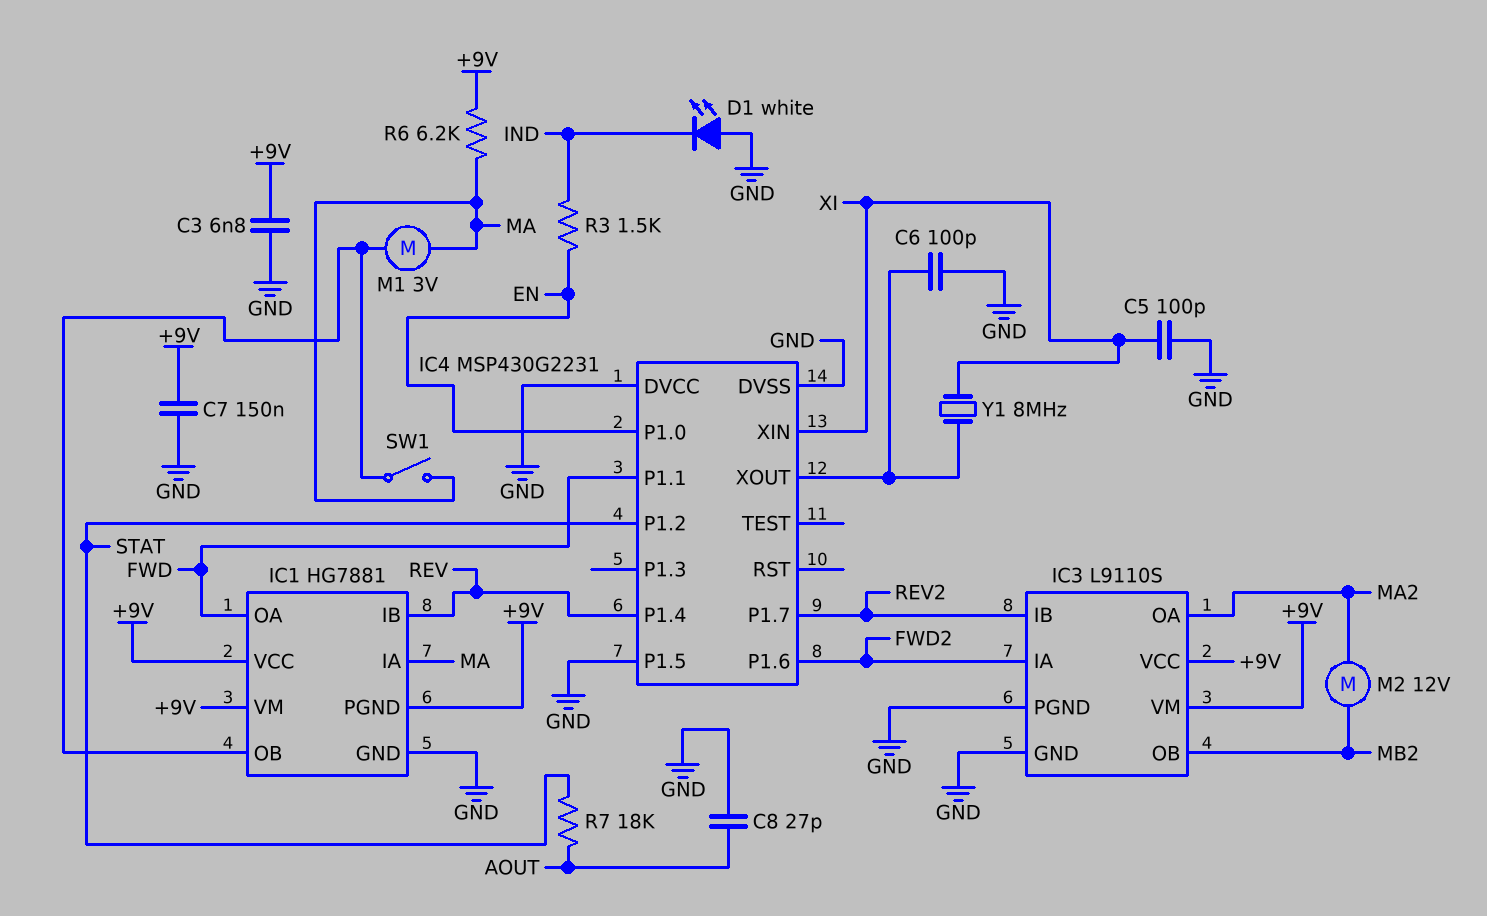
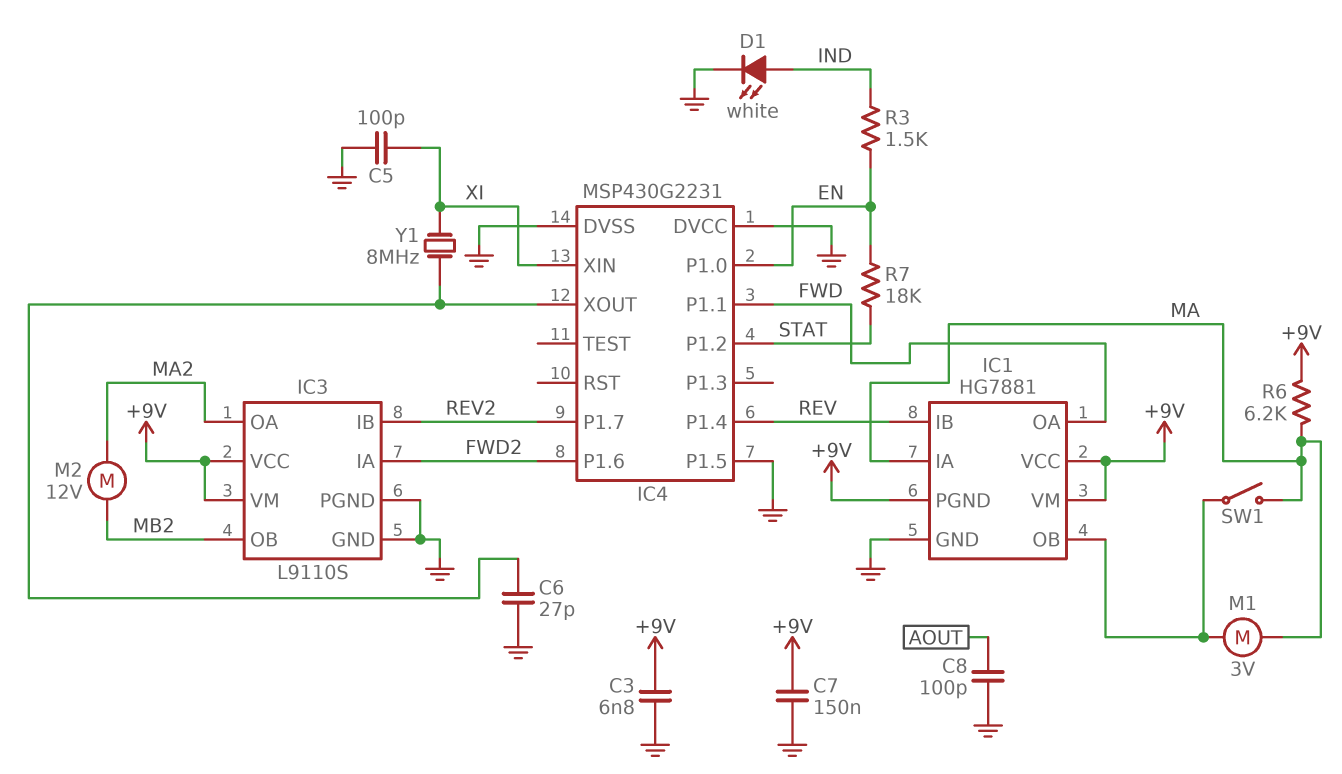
C6: 100pF (GND, IC4/XOUT) -> 27pF (GND, IC4/XOUT)
C8: 27pF (AOUT, GND) -> 100pF (AOUT, GND)
D1: LED white (A GND, K IND) -> LED white (A IND, K GND)
R7: 18k (AOUT, STAT) -> 18k (EN, STAT)

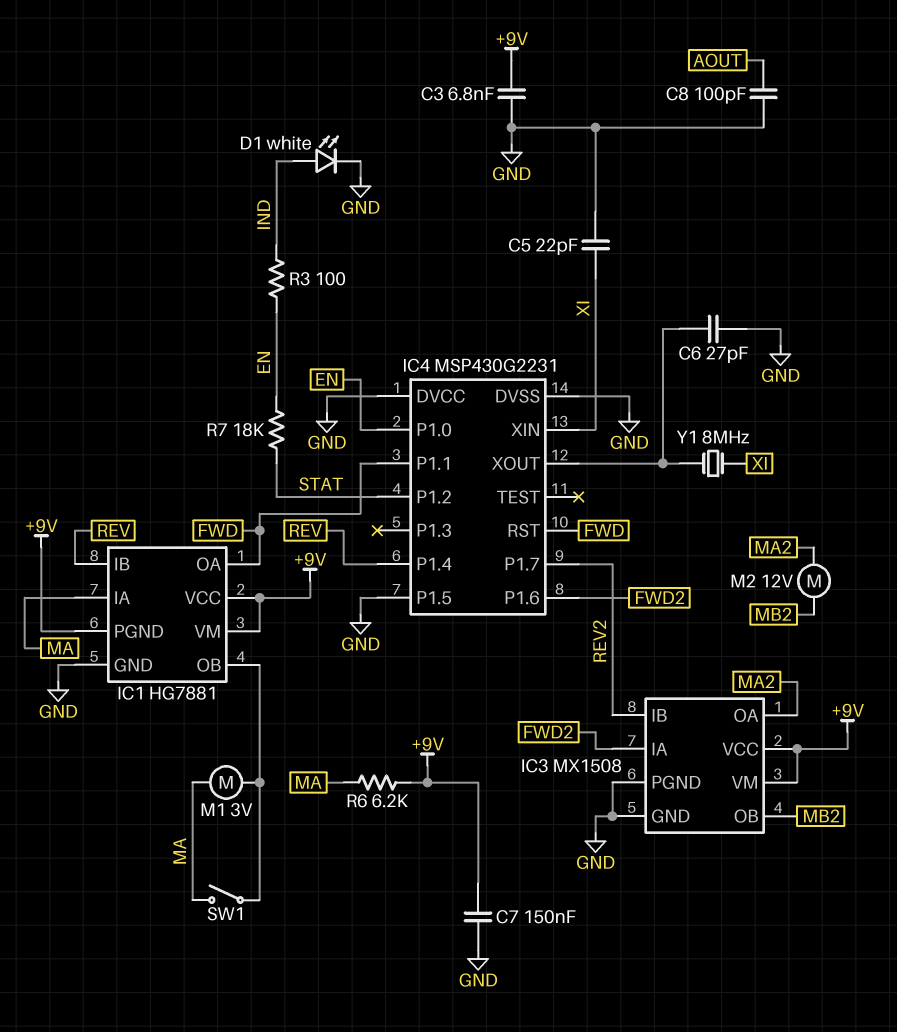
C5: 100pF (GND, XI) -> 22pF (GND, XI)
IC3: L9110S -> MX1508
IC4 pin RST: none -> FWD
R3: 1.5k (EN, IND) -> 100 (EN, IND)

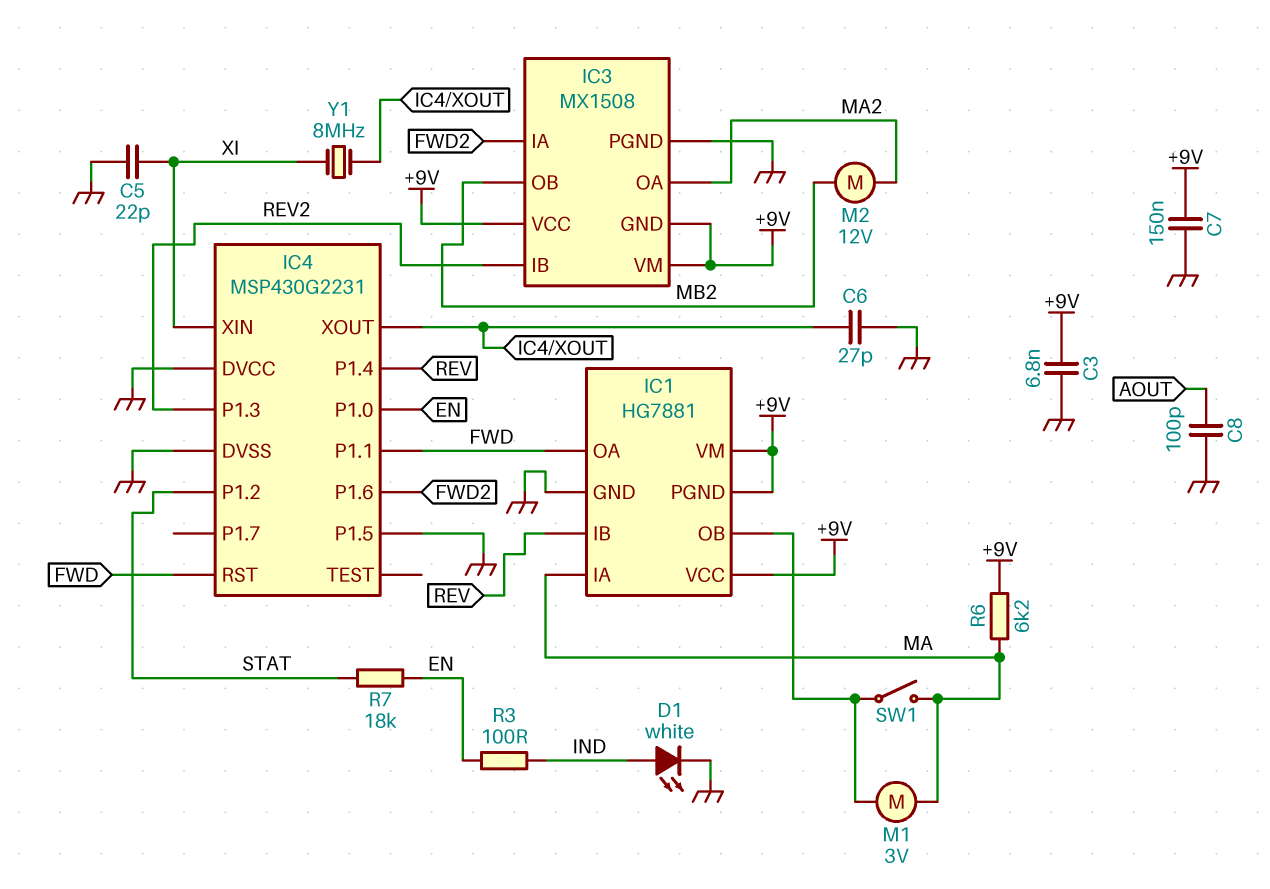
IC3 pin GND: GND -> +9V
IC4 pin P1.3: none -> REV2
IC4 pin P1.7: REV2 -> none

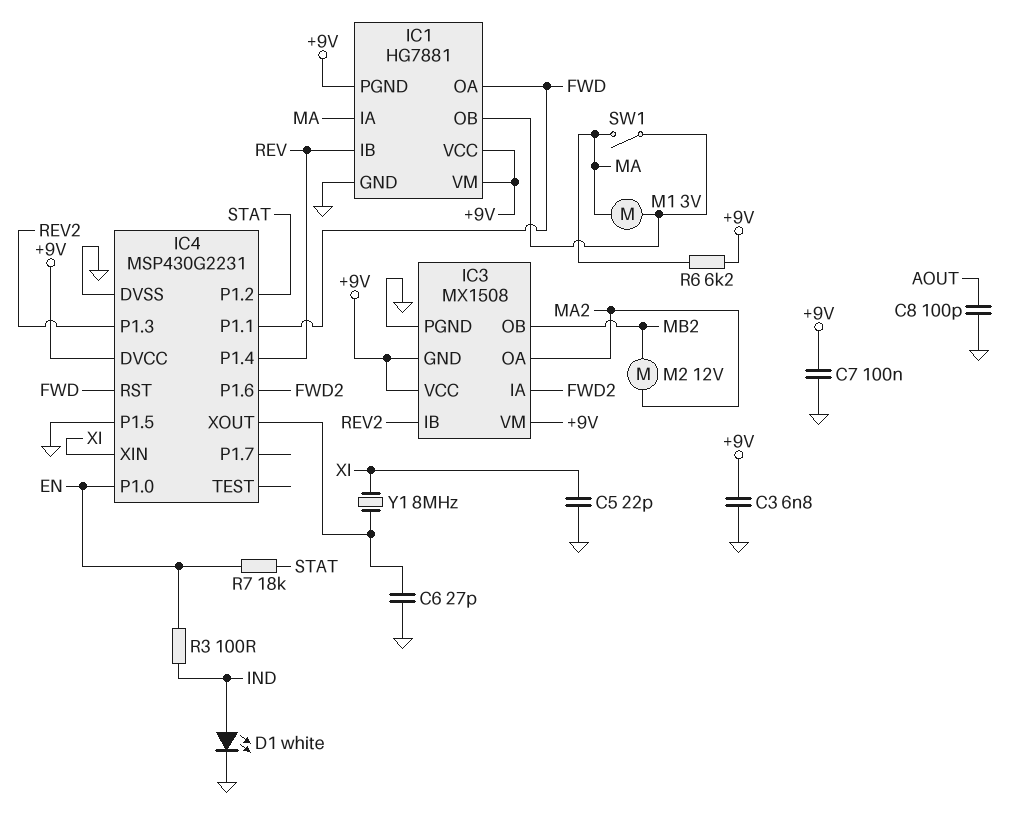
C7: 150nF (+9V, GND) -> 100nF (+9V, GND)
IC4 pin DVCC: GND -> +9V

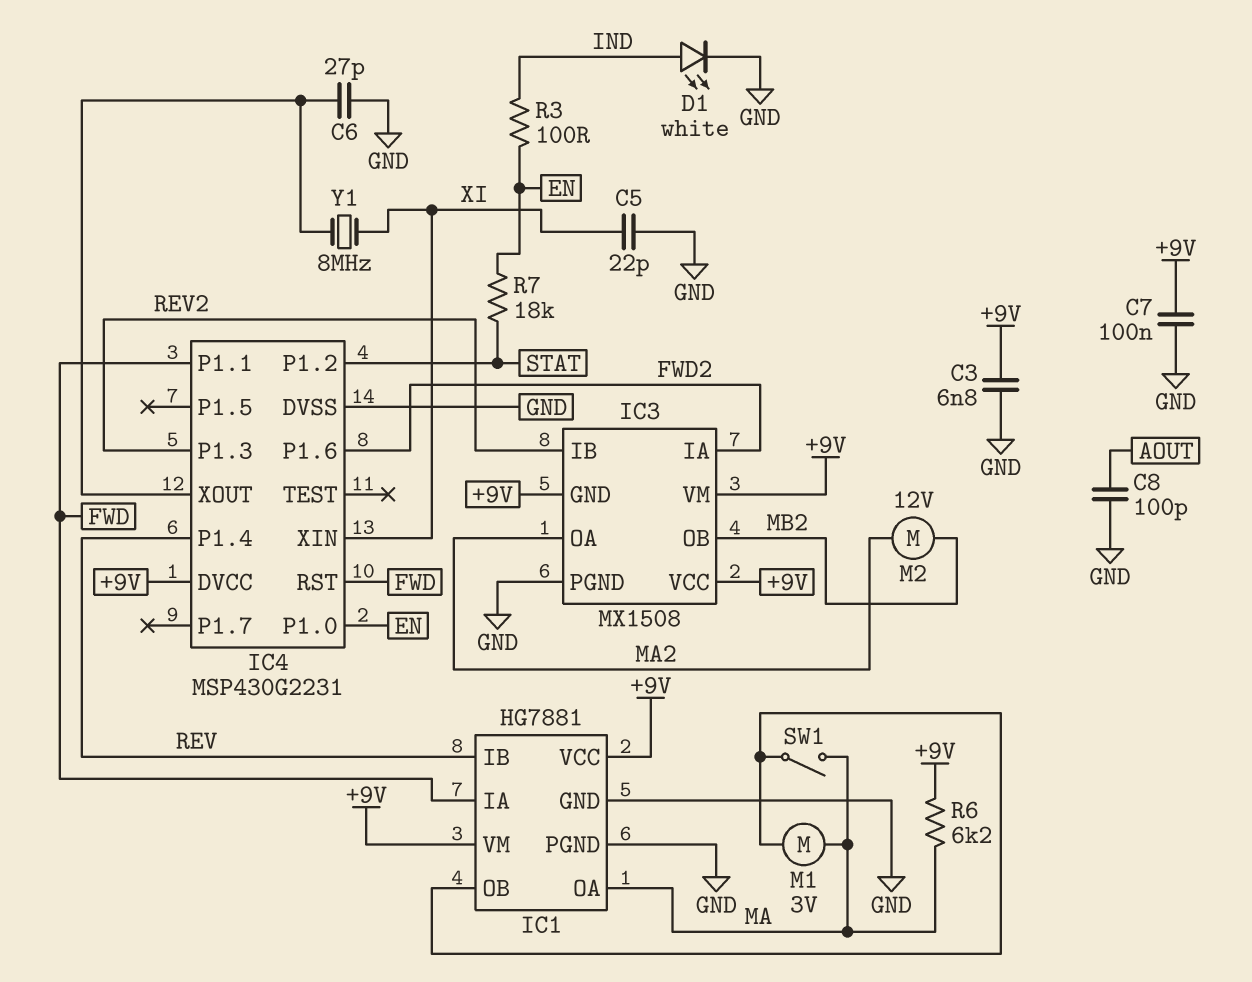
IC1 pin IA: MA -> FWD
IC1 pin OA: FWD -> MA
IC1 pin PGND: +9V -> GND
IC4 pin P1.5: GND -> none

